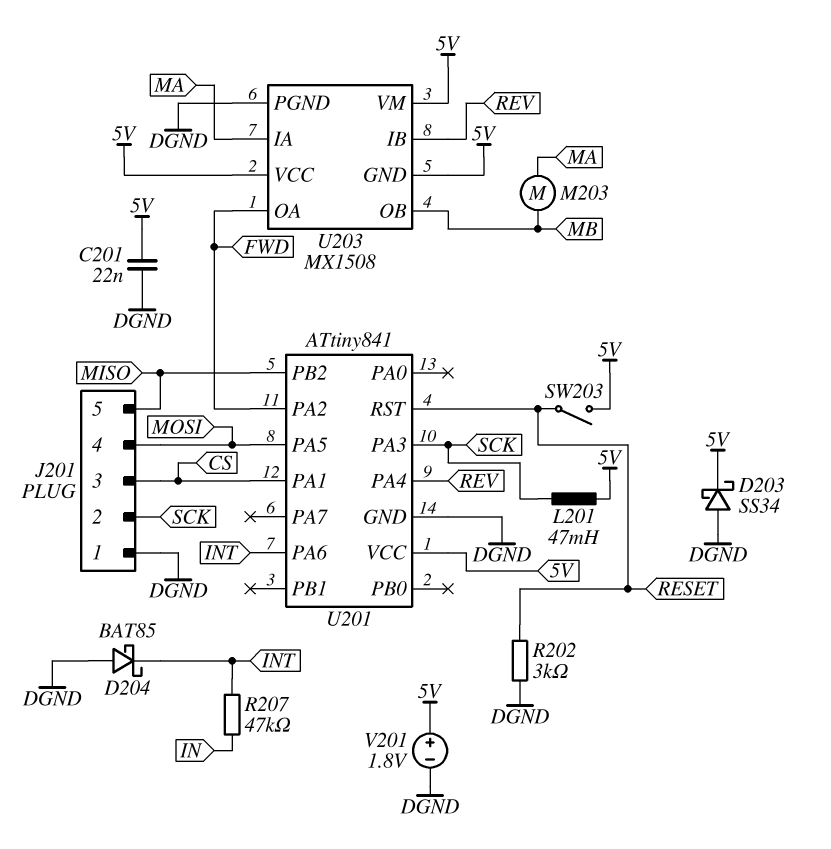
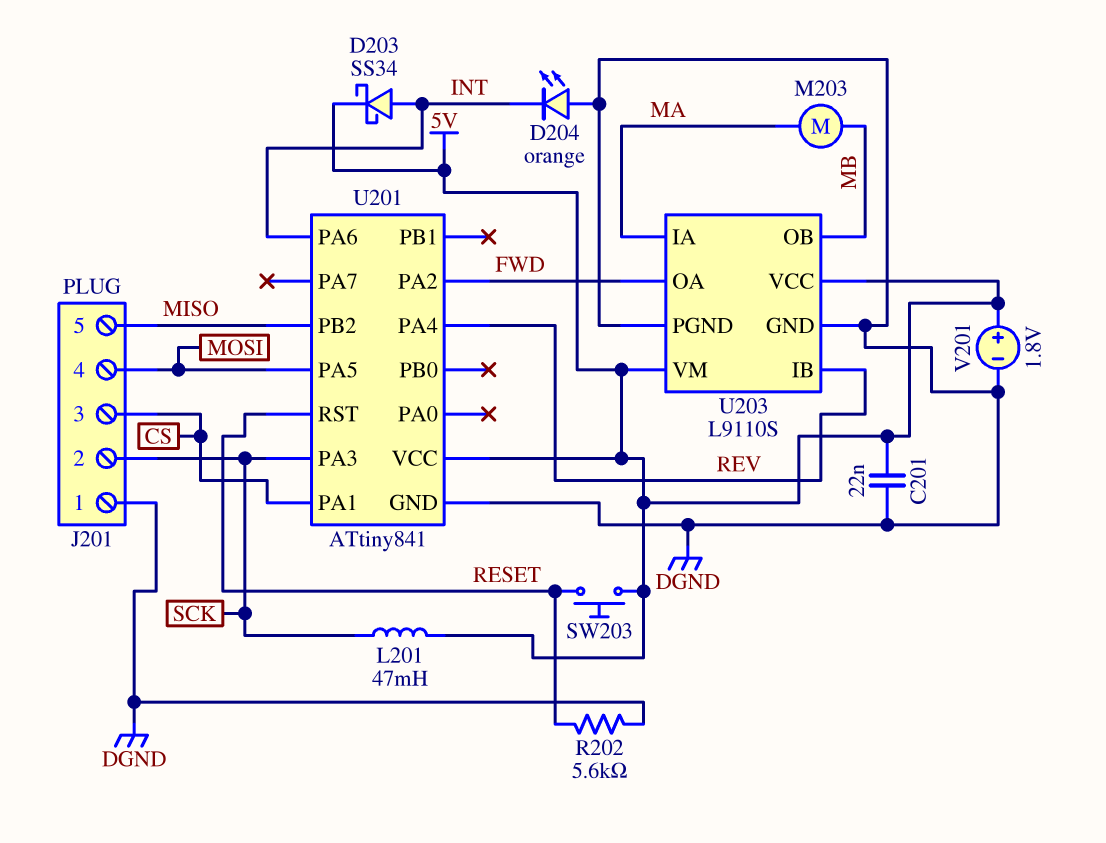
D203: schottky SS34 (A DGND, K 5V) -> schottky SS34 (A INT, K 5V)
D204: schottky BAT85 (A DGND, K INT) -> LED orange (A DGND, K INT)
R202: 3k (DGND, RESET) -> 5.6k (DGND, RESET)
R207: 47k (IN, INT) -> none
SW203: switch (5V, RESET) -> button (5V, RESET)
U203: MX1508 -> L9110S
U203 pin GND: 5V -> DGND

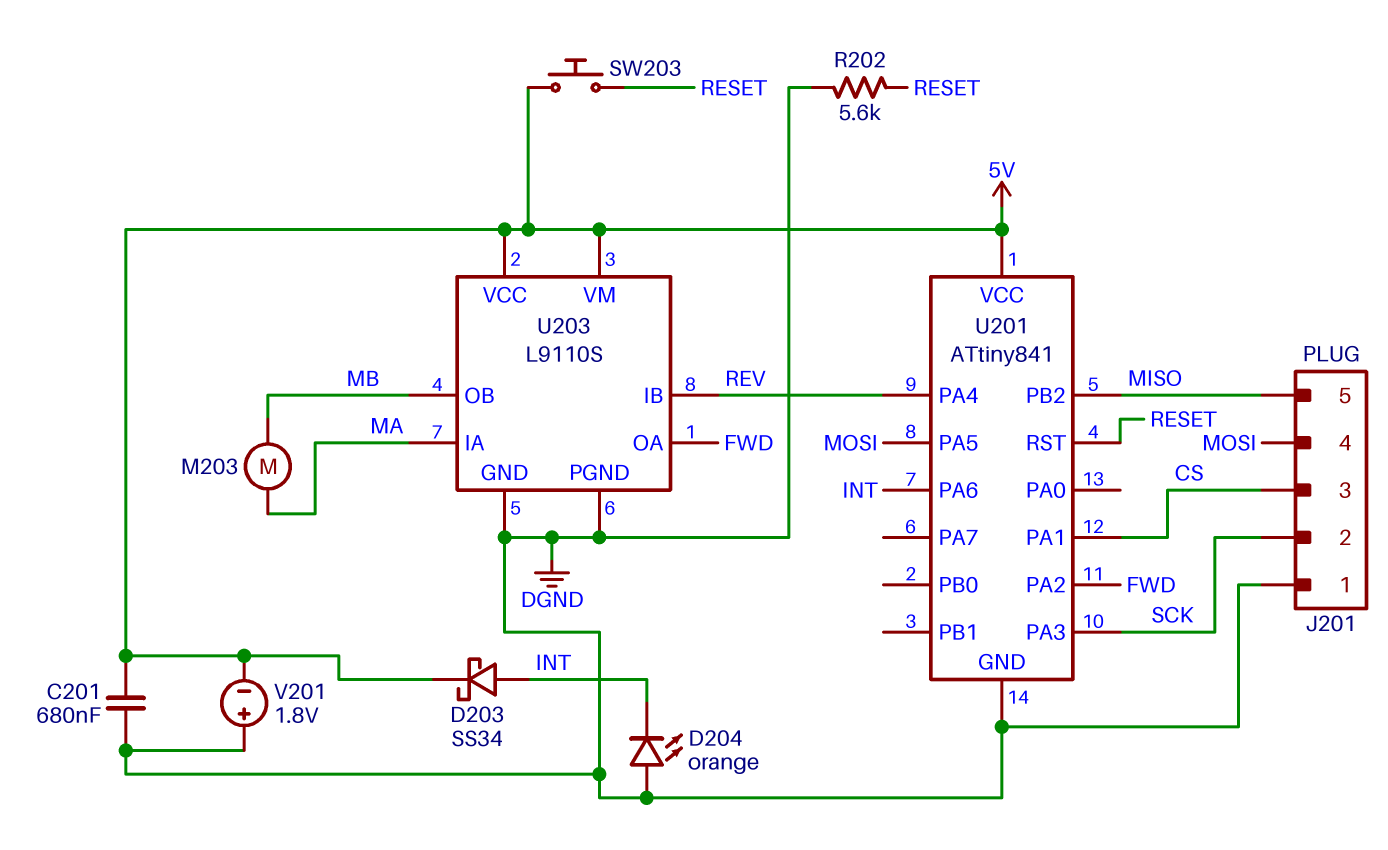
C201: 22nF (5V, DGND) -> 680nF (5V, DGND)
L201: 47mH (5V, SCK) -> none
V201: 1.8V (plus 5V, minus DGND) -> 1.8V (plus DGND, minus 5V)

